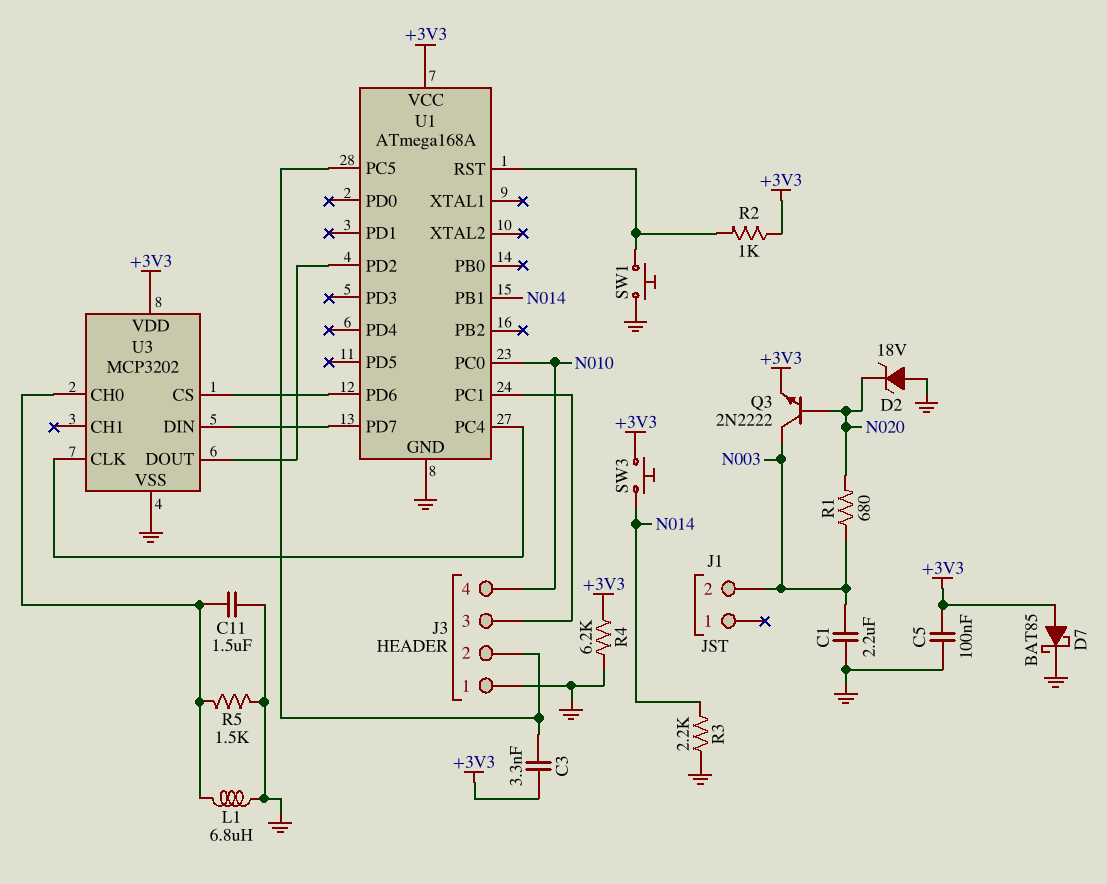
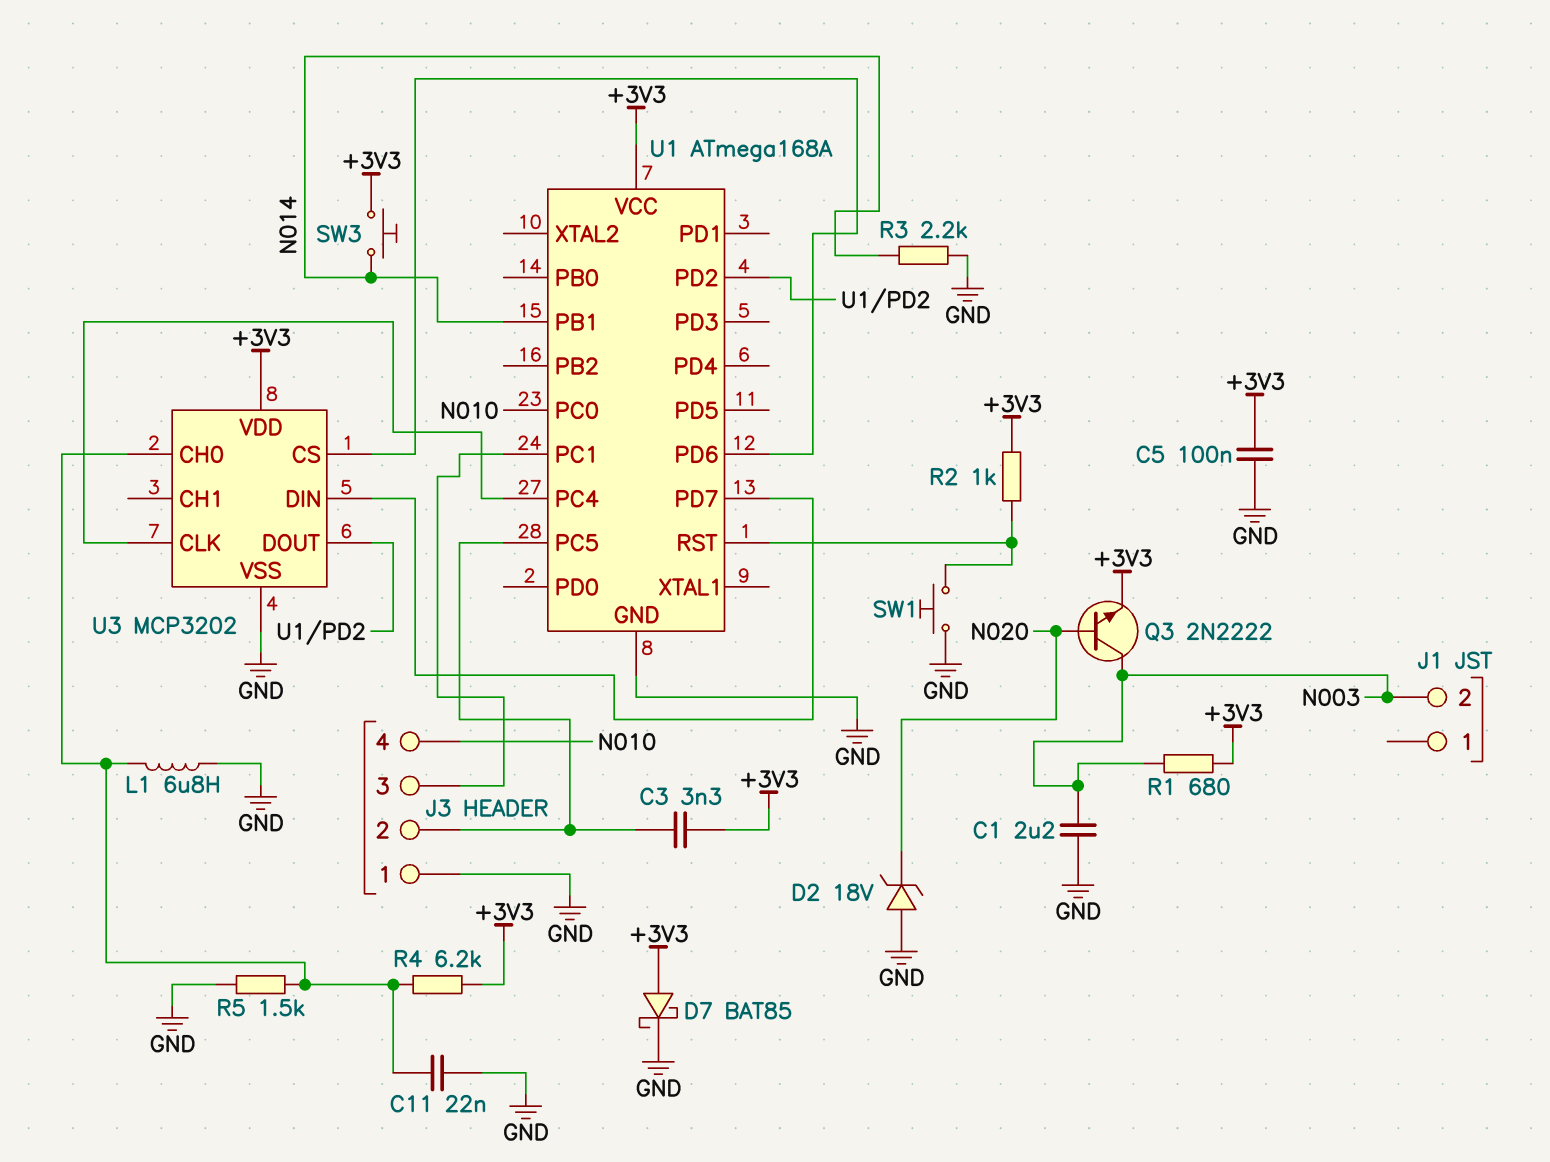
C11: 1.5uF (GND, U3/CH0) -> 22nF (GND, U3/CH0)
R1: 680 (N003, N020) -> 680 (+3V3, N003)
R4: 6.2k (+3V3, GND) -> 6.2k (+3V3, U3/CH0)

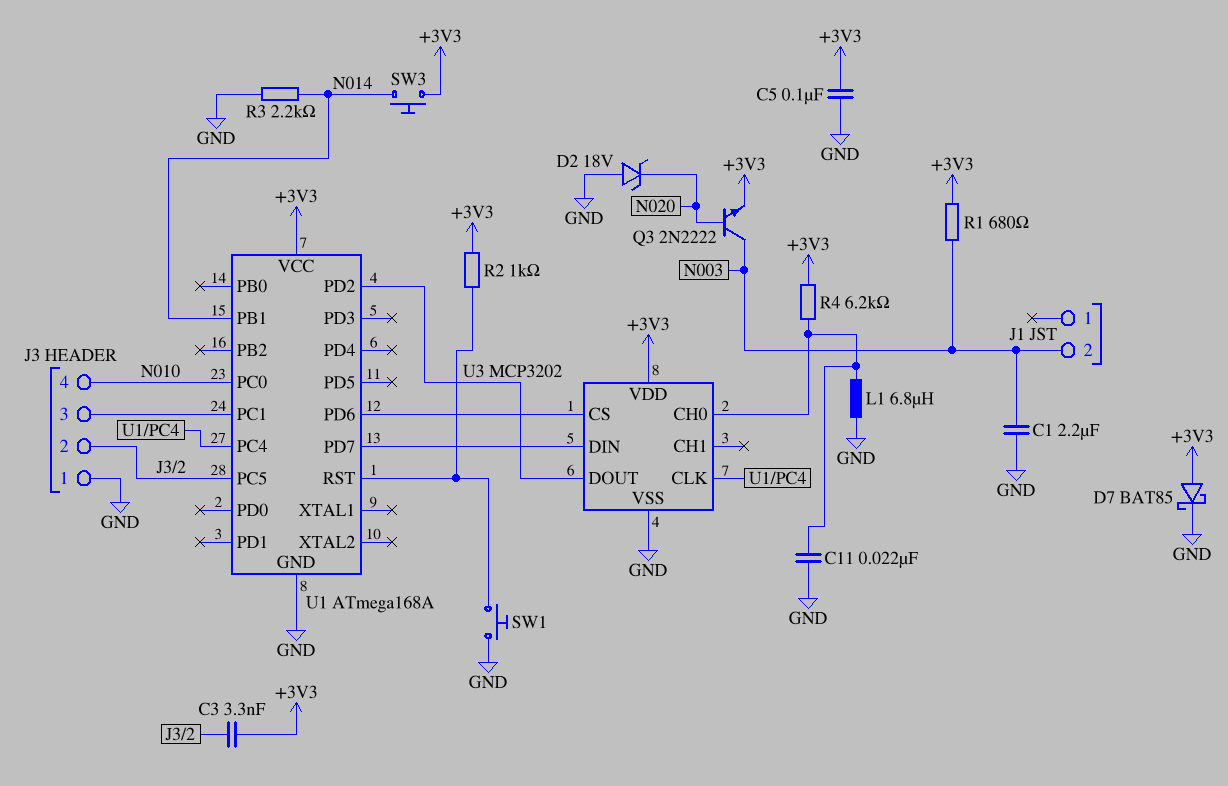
R5: 1.5k (GND, U3/CH0) -> none

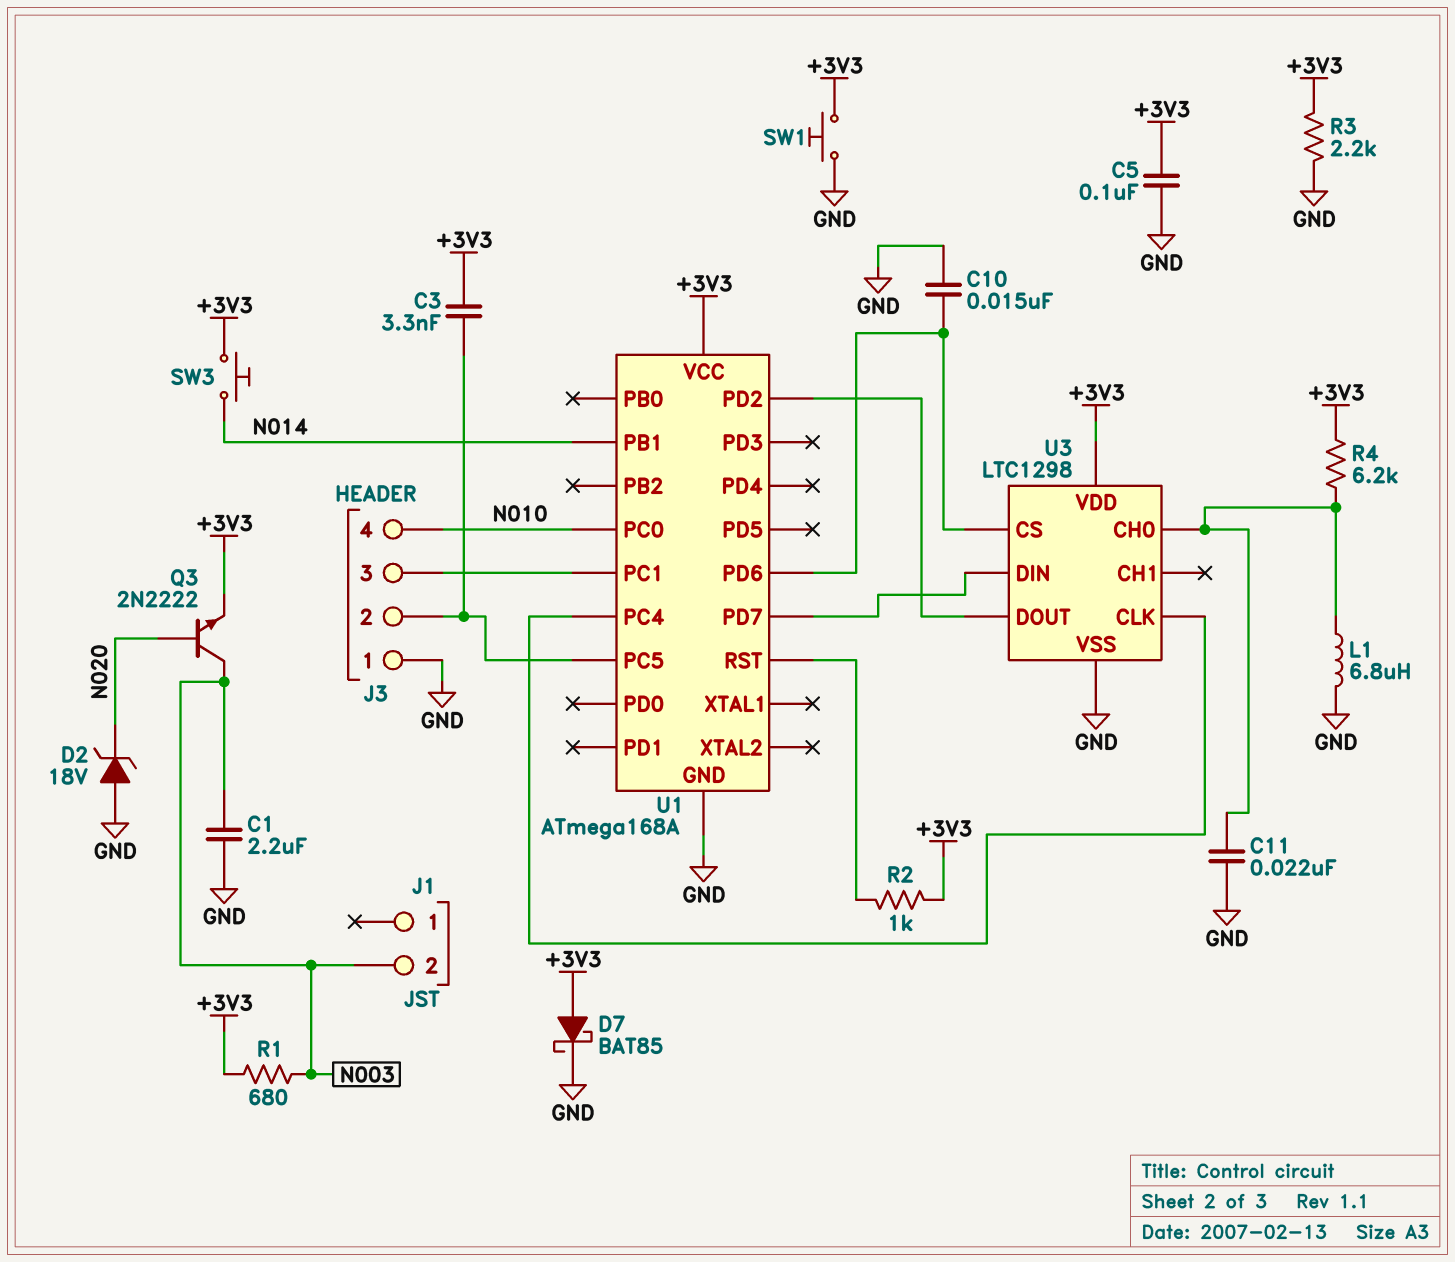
C10: none -> 15nF (GND, U1/PD6)
R3: 2.2k (GND, N014) -> 2.2k (+3V3, GND)
SW1: button (GND, U1/RST) -> button (+3V3, GND)
U3: MCP3202 -> LTC1298

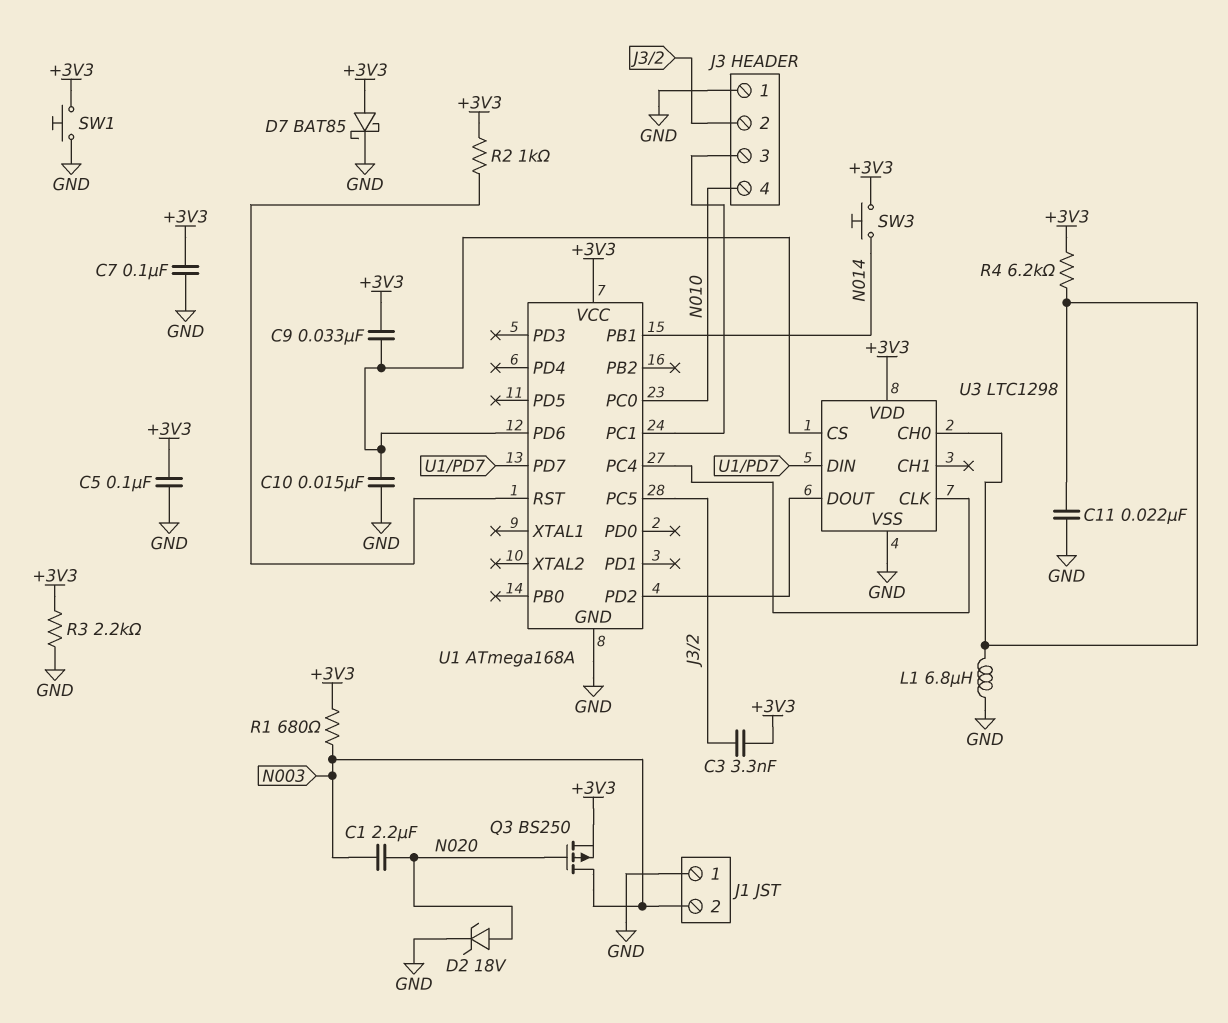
C1: 2.2uF (GND, N003) -> 2.2uF (N003, N020)
C7: none -> 100nF (+3V3, GND)
C9: none -> 33nF (+3V3, U1/PD6)
D2: zener 18V (A GND, K N020) -> zener 18V (A N020, K GND)
J1 pin 1: none -> GND
Q3: NPN 2N2222 (B N020, C N003, E +3V3) -> PMOS BS250 (G N020, D N003, S +3V3)

